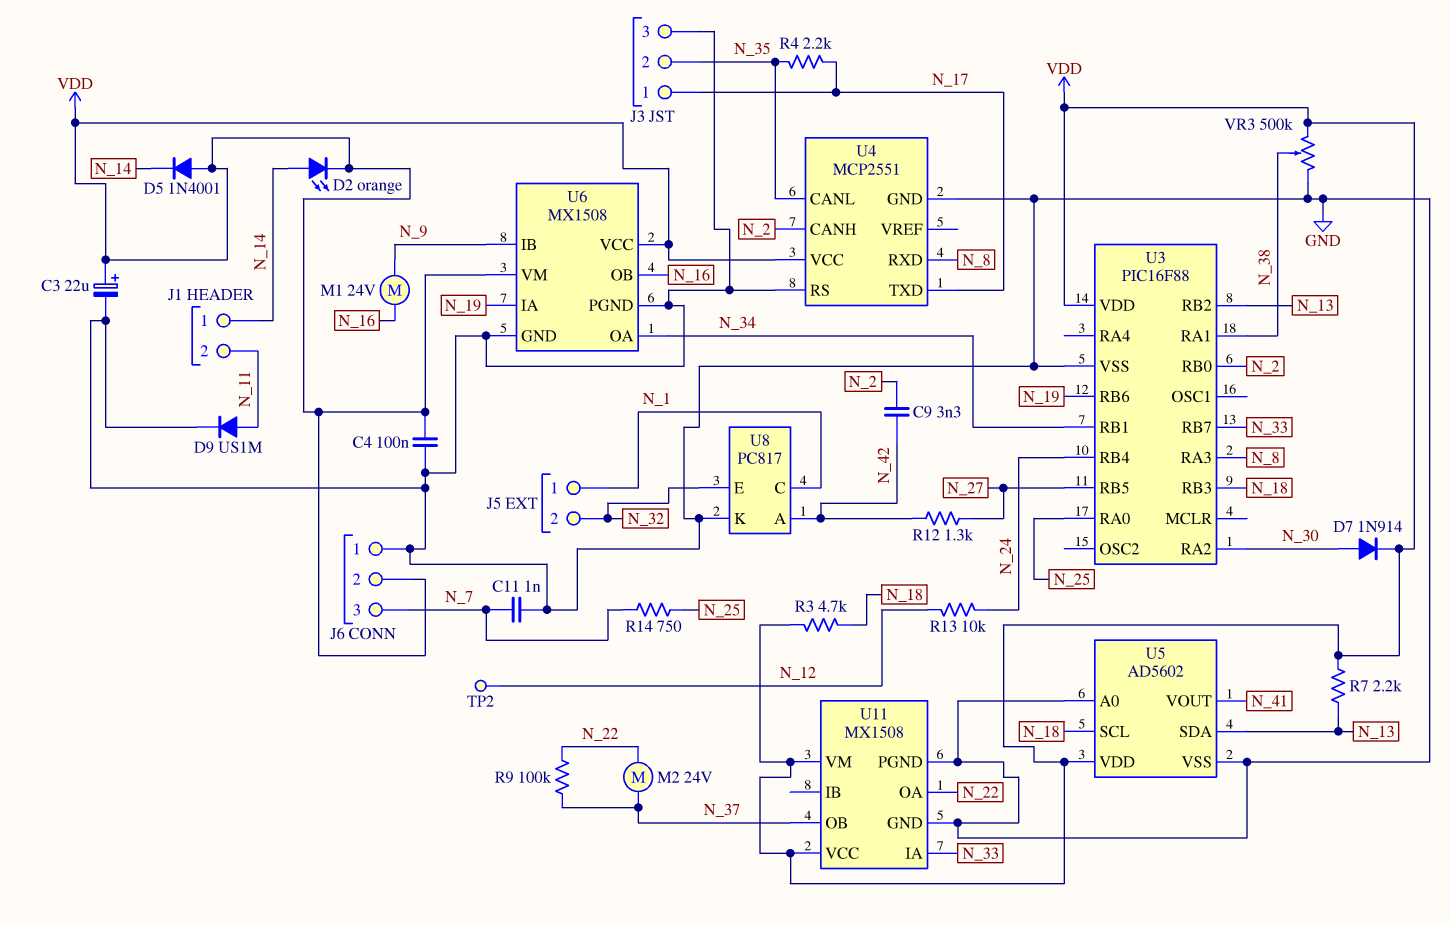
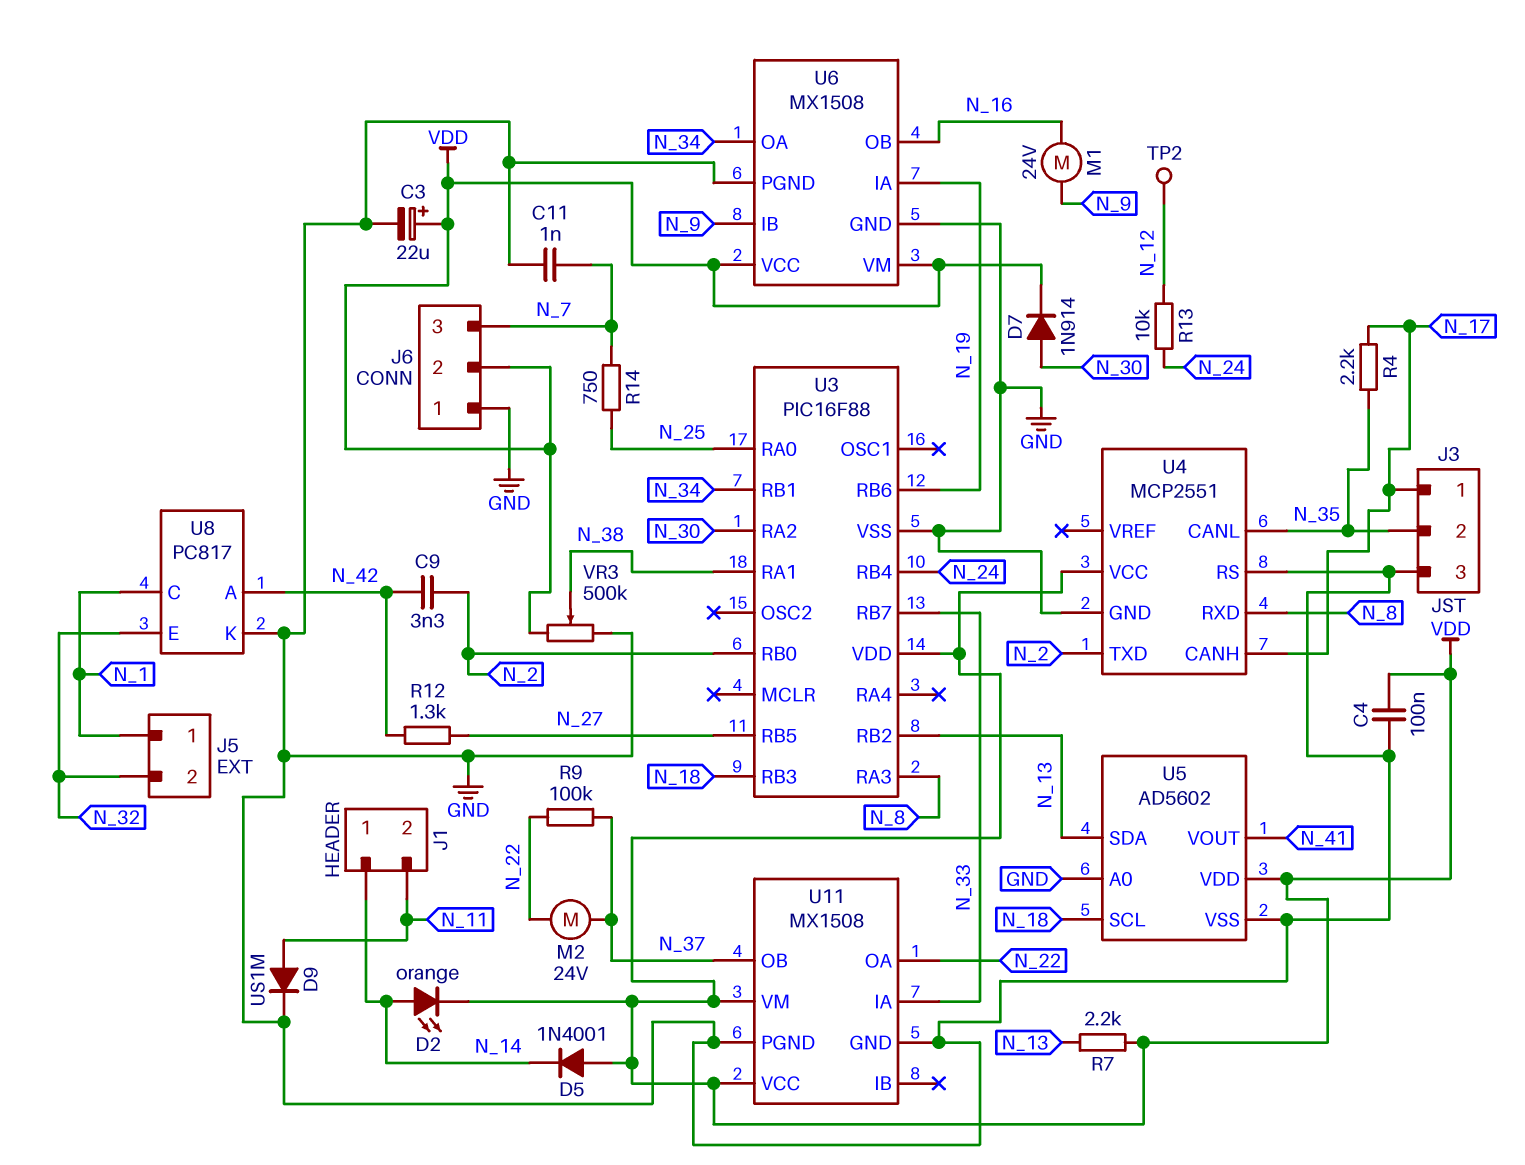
R3: 4.7k (N_18, VDD) -> none
U4 pin CANH: N_2 -> N_17
U4 pin TXD: N_17 -> N_2

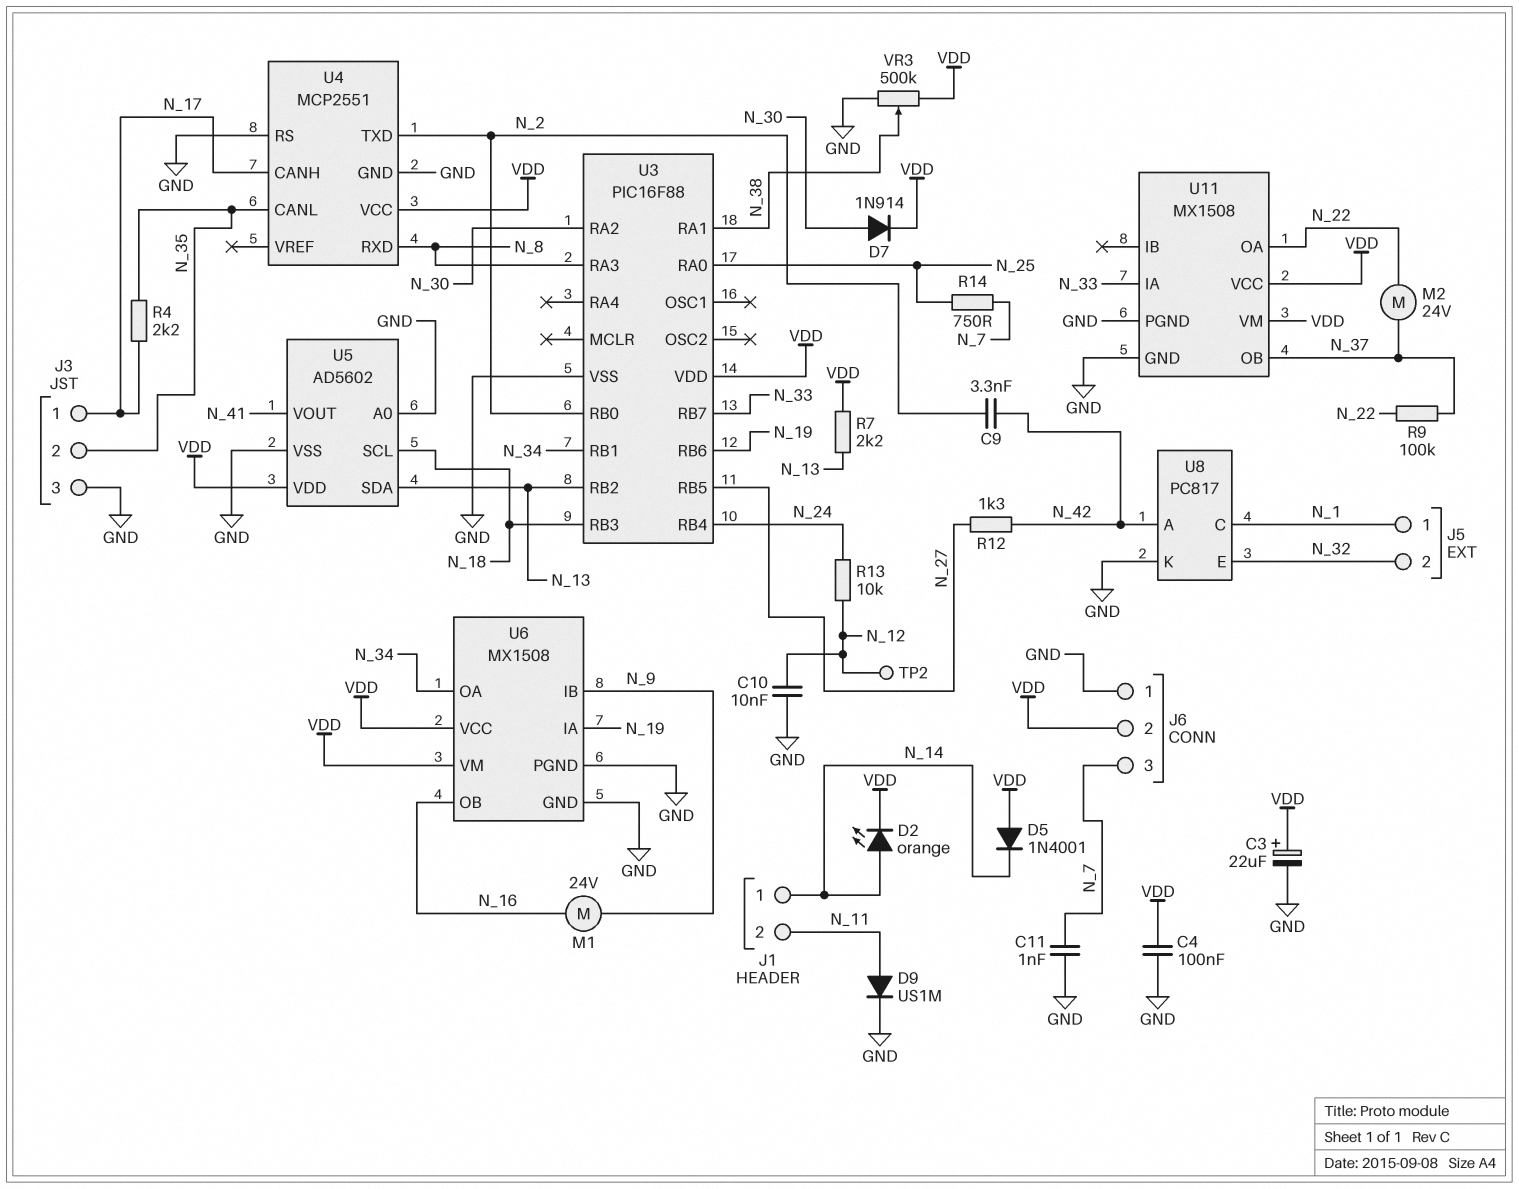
C10: none -> 10nF (GND, N_12)

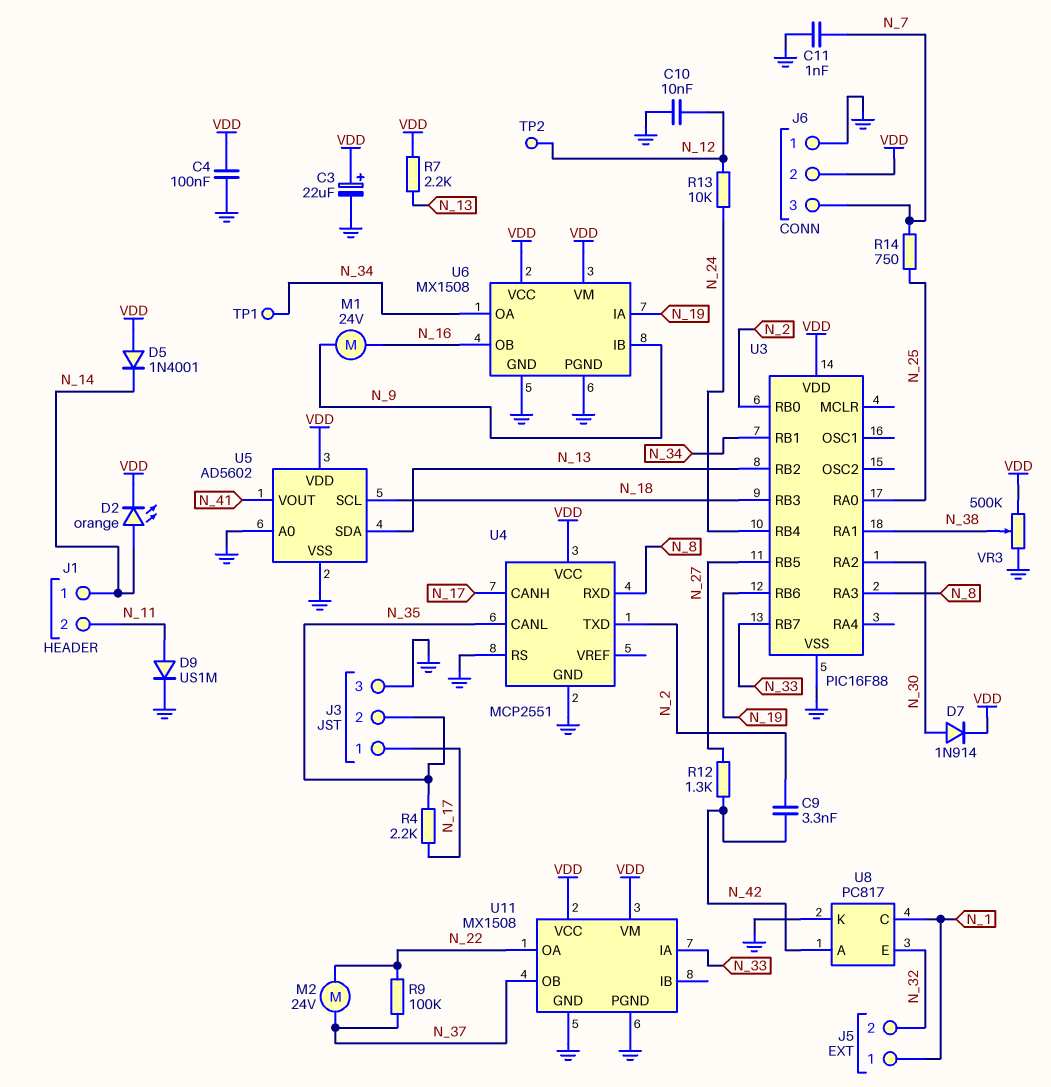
TP1: none -> test point (N_34)

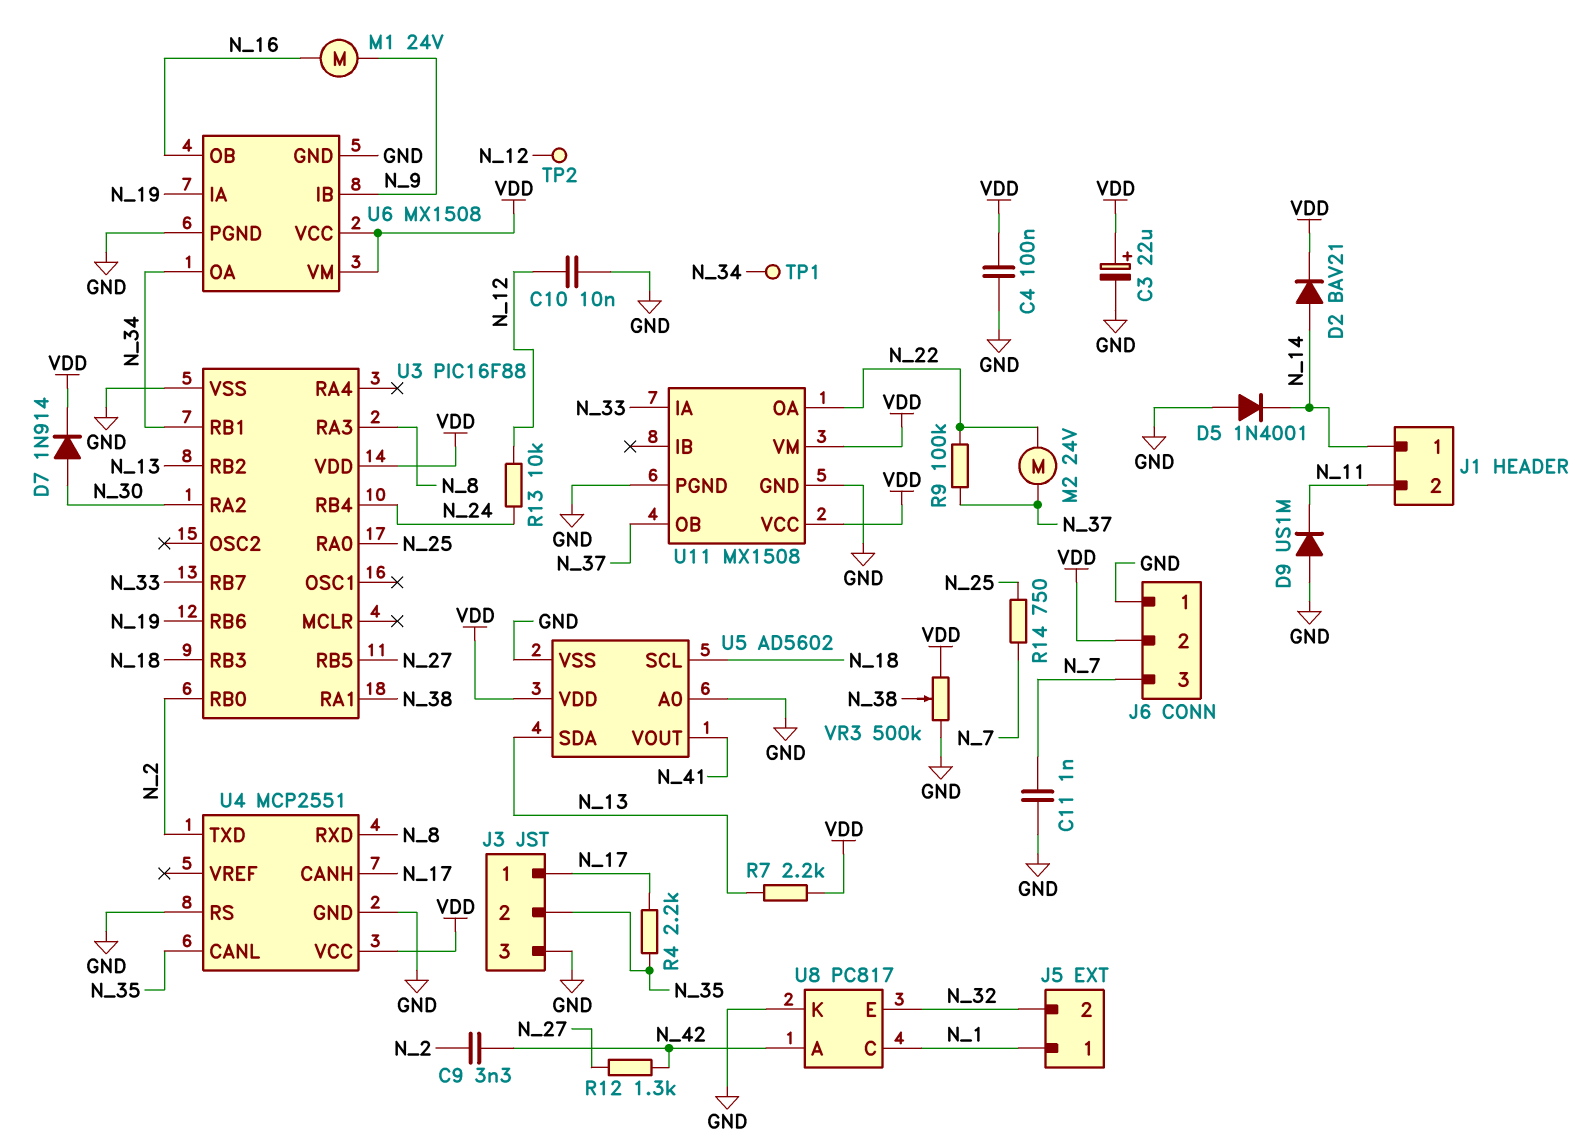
D2: LED orange (A N_14, K VDD) -> diode BAV21 (A N_14, K VDD)
D5: diode 1N4001 (A VDD, K N_14) -> diode 1N4001 (A GND, K N_14)
D9: diode US1M (A N_11, K GND) -> diode US1M (A GND, K N_11)

